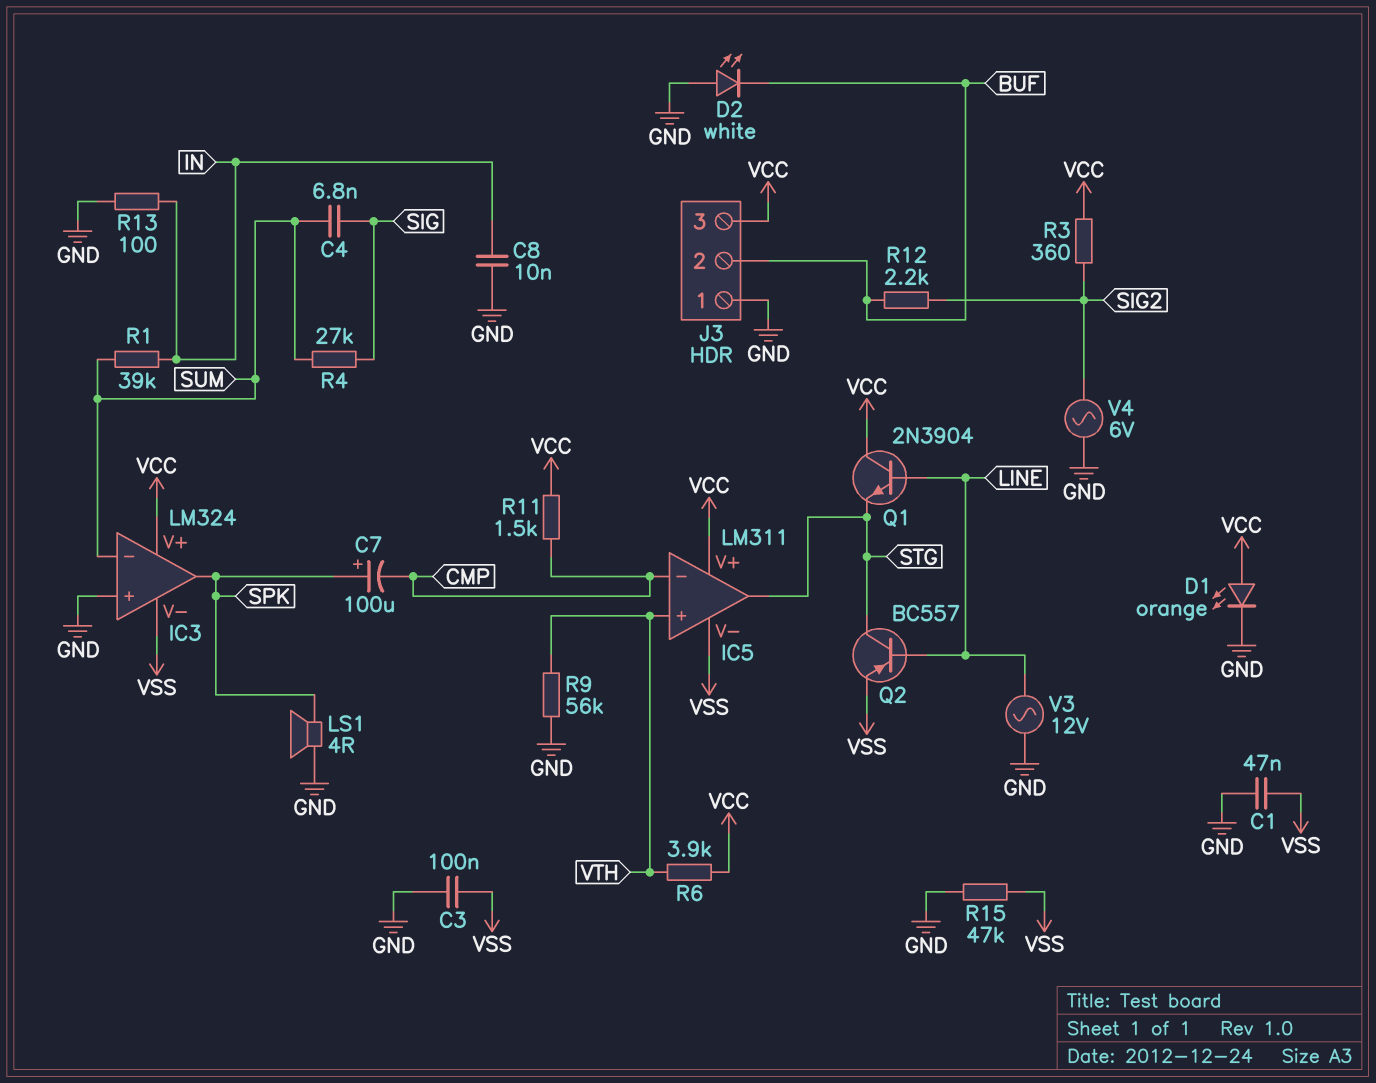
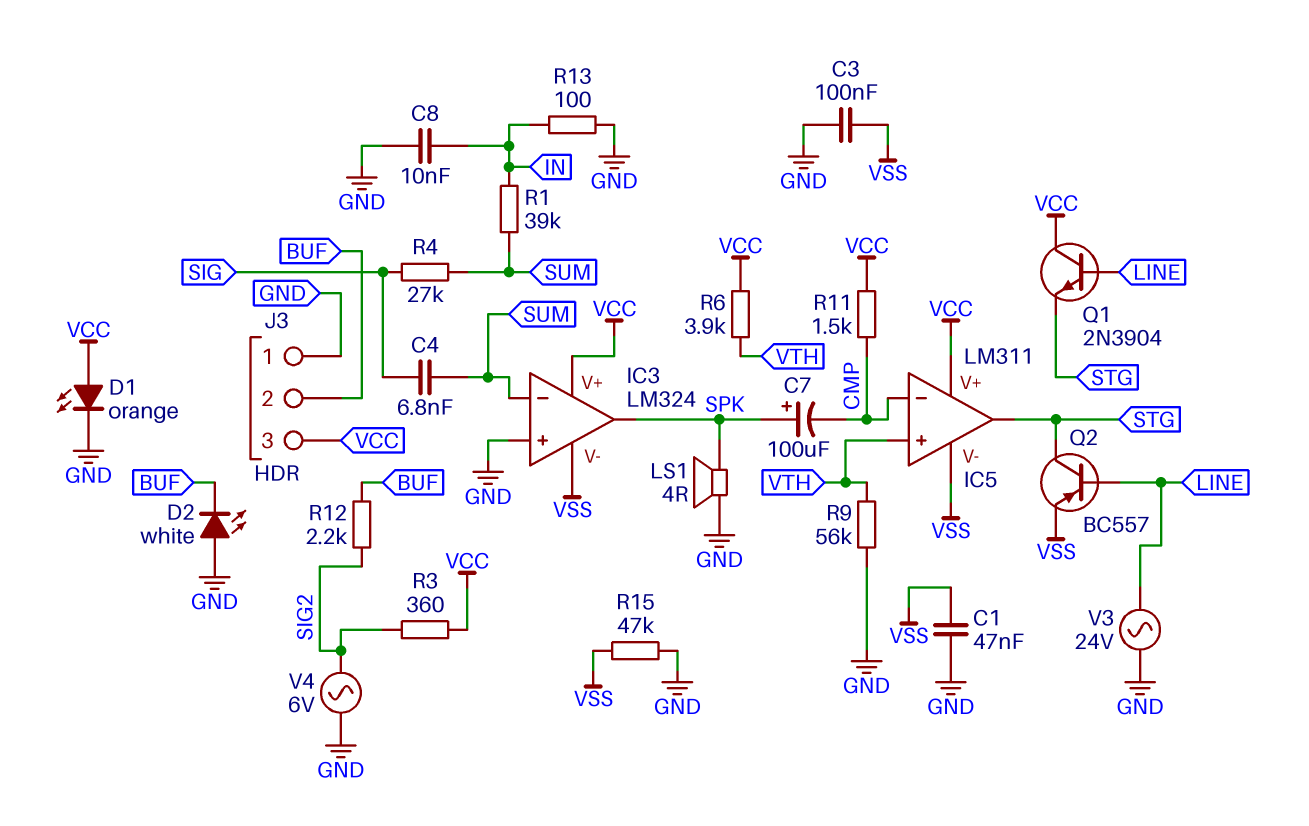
V3: AC 12V (GND, LINE) -> AC 24V (GND, LINE)

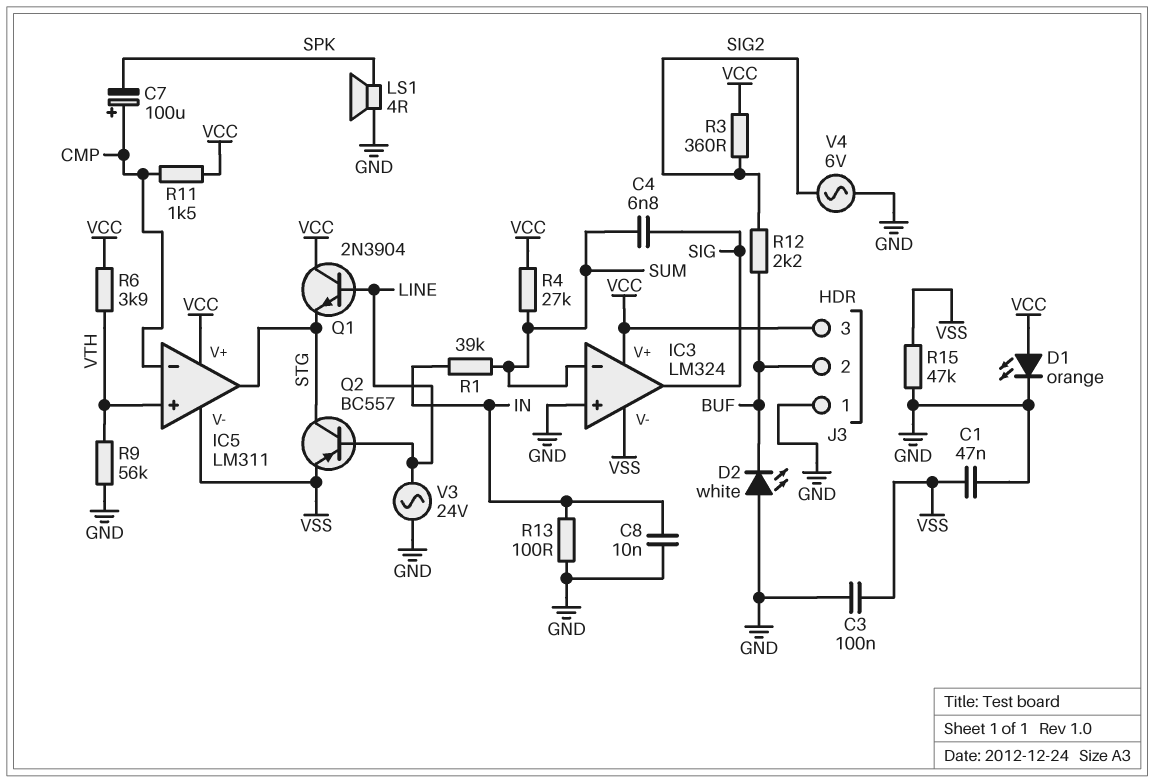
C7: 100uF (plus SPK, minus CMP) -> 100uF (plus CMP, minus SPK)
IC3 pin out: SPK -> SIG
R4: 27k (SIG, SUM) -> 27k (SUM, VCC)

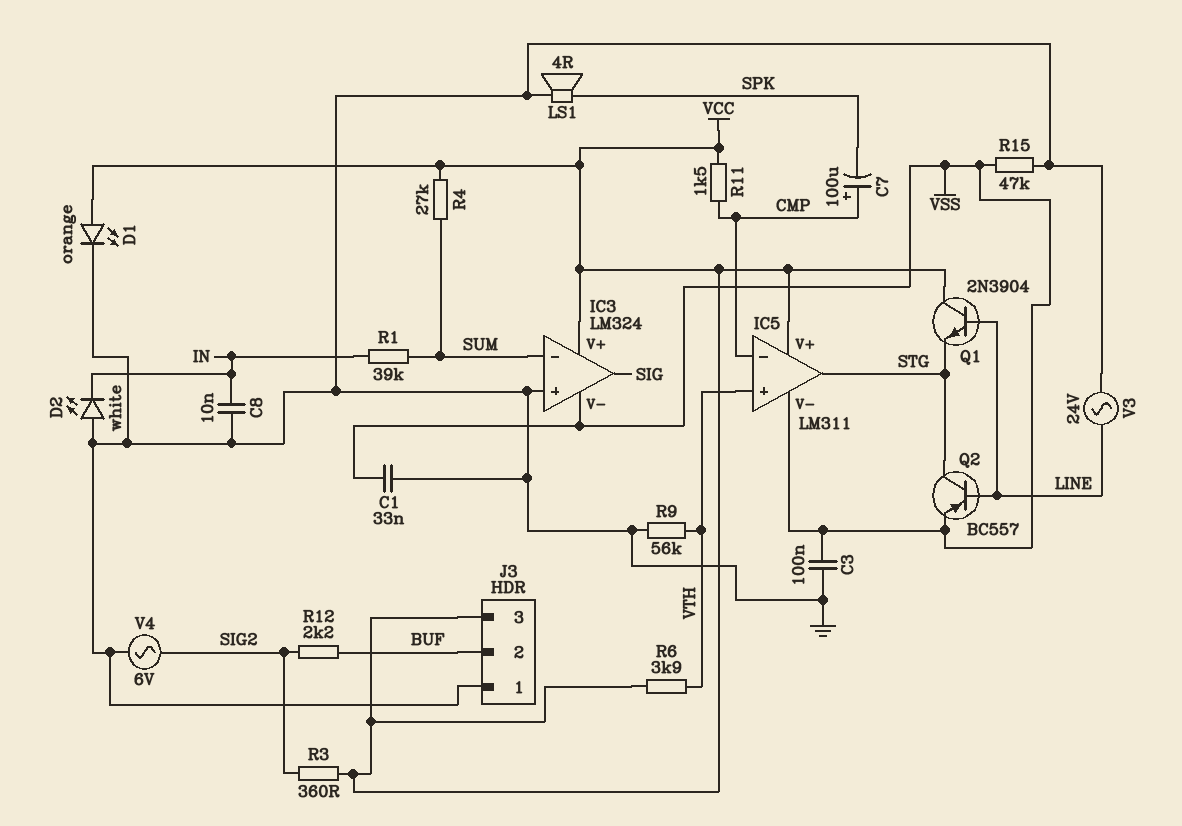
C1: 47nF (GND, VSS) -> 33nF (GND, VSS)
C4: 6.8nF (SIG, SUM) -> none
D2: LED white (A GND, K BUF) -> LED white (A GND, K IN)
R13: 100 (GND, IN) -> none

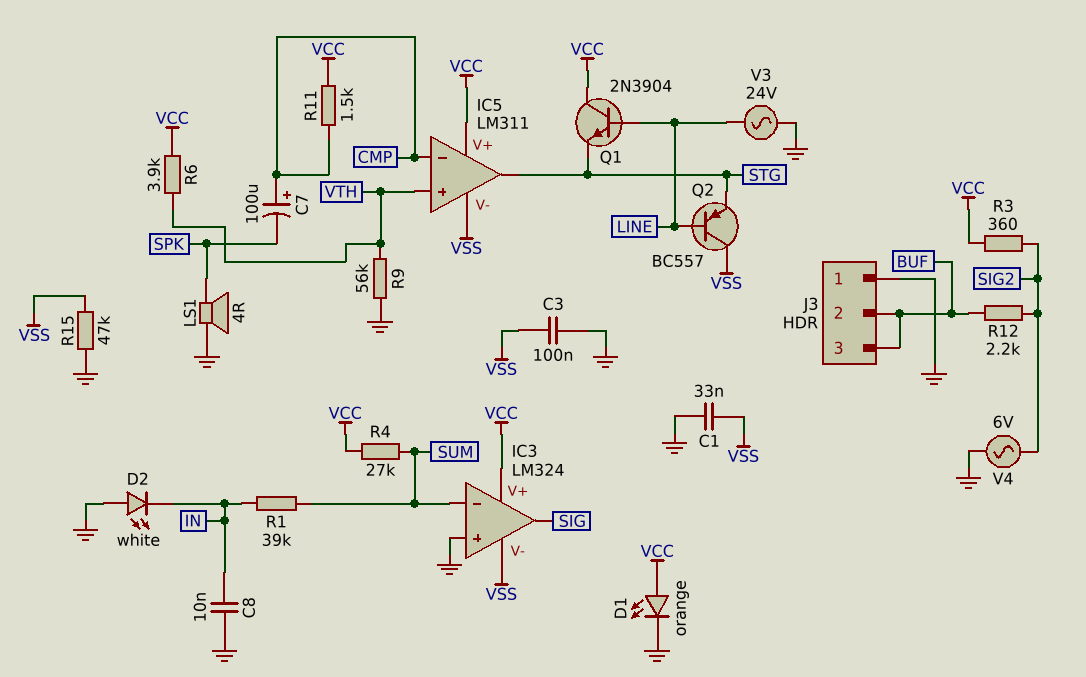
J3 pin 3: VCC -> BUF
Q2: PNP BC557 (B LINE, C STG, E VSS) -> PNP BC557 (B LINE, C VSS, E STG)

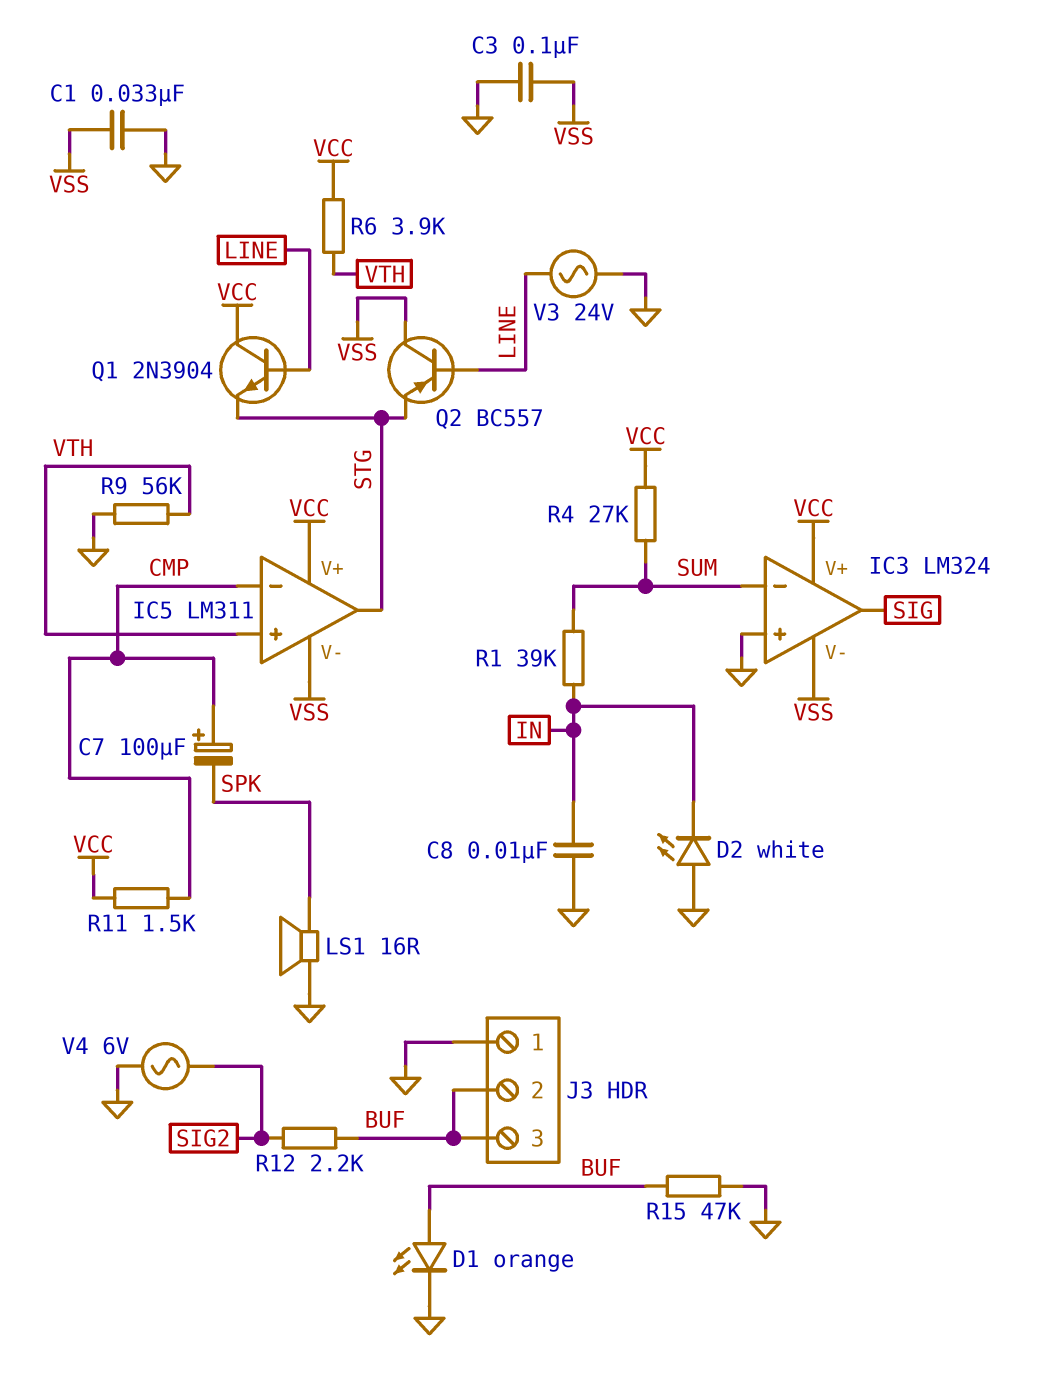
D1: LED orange (A VCC, K GND) -> LED orange (A BUF, K GND)
LS1: speaker 4R (GND, SPK) -> speaker 16R (GND, SPK)
R3: 360 (SIG2, VCC) -> none
R15: 47k (GND, VSS) -> 47k (BUF, GND)

